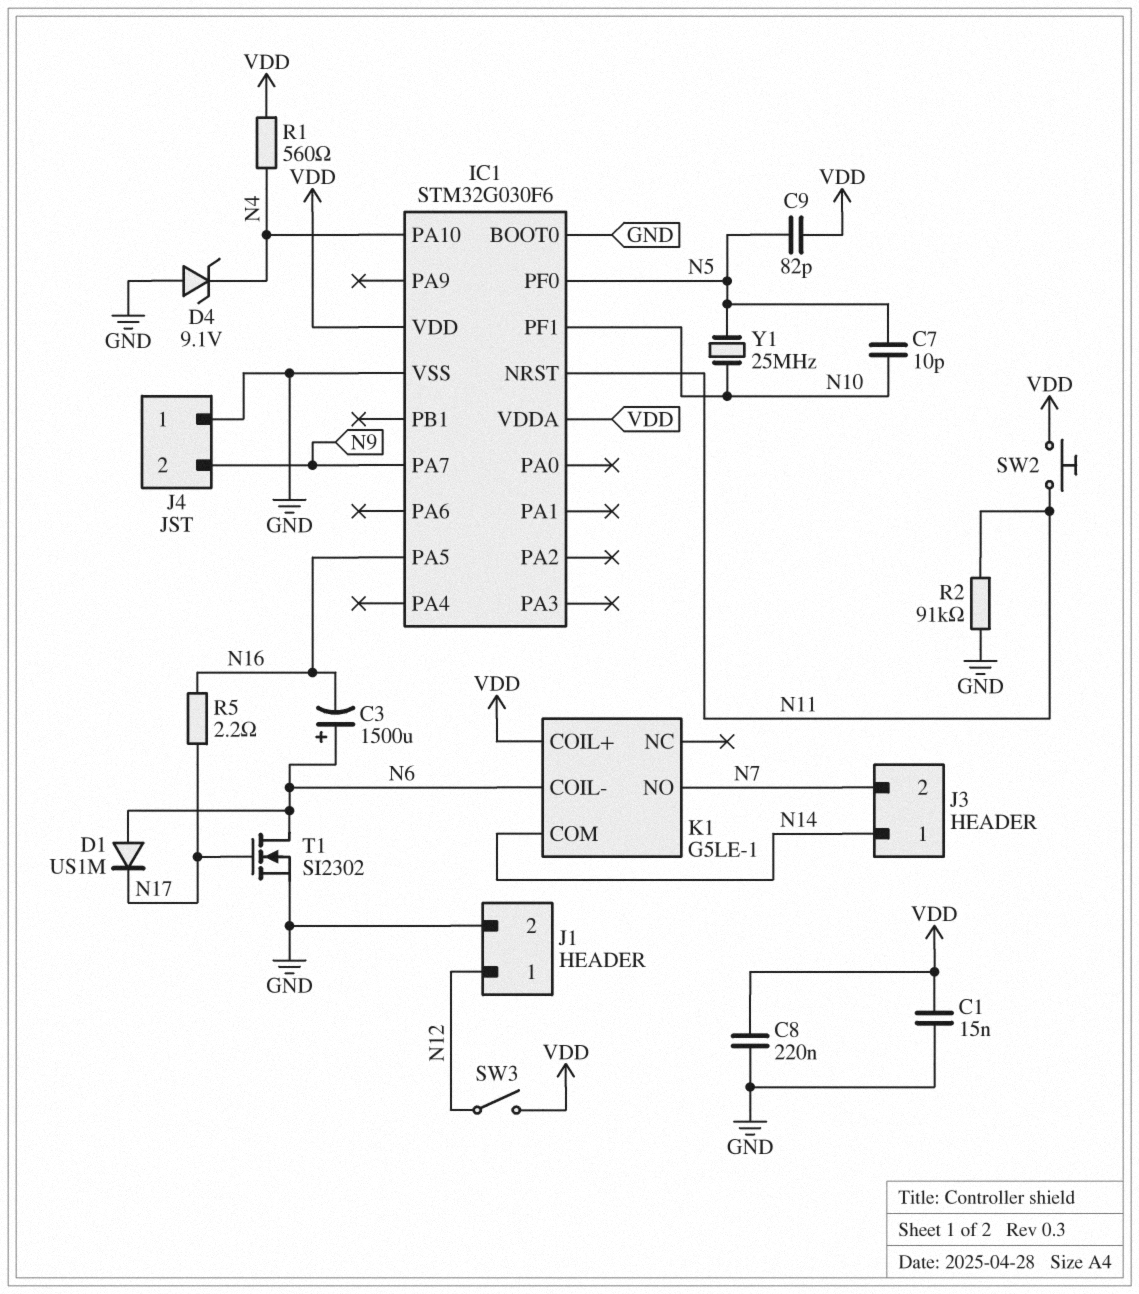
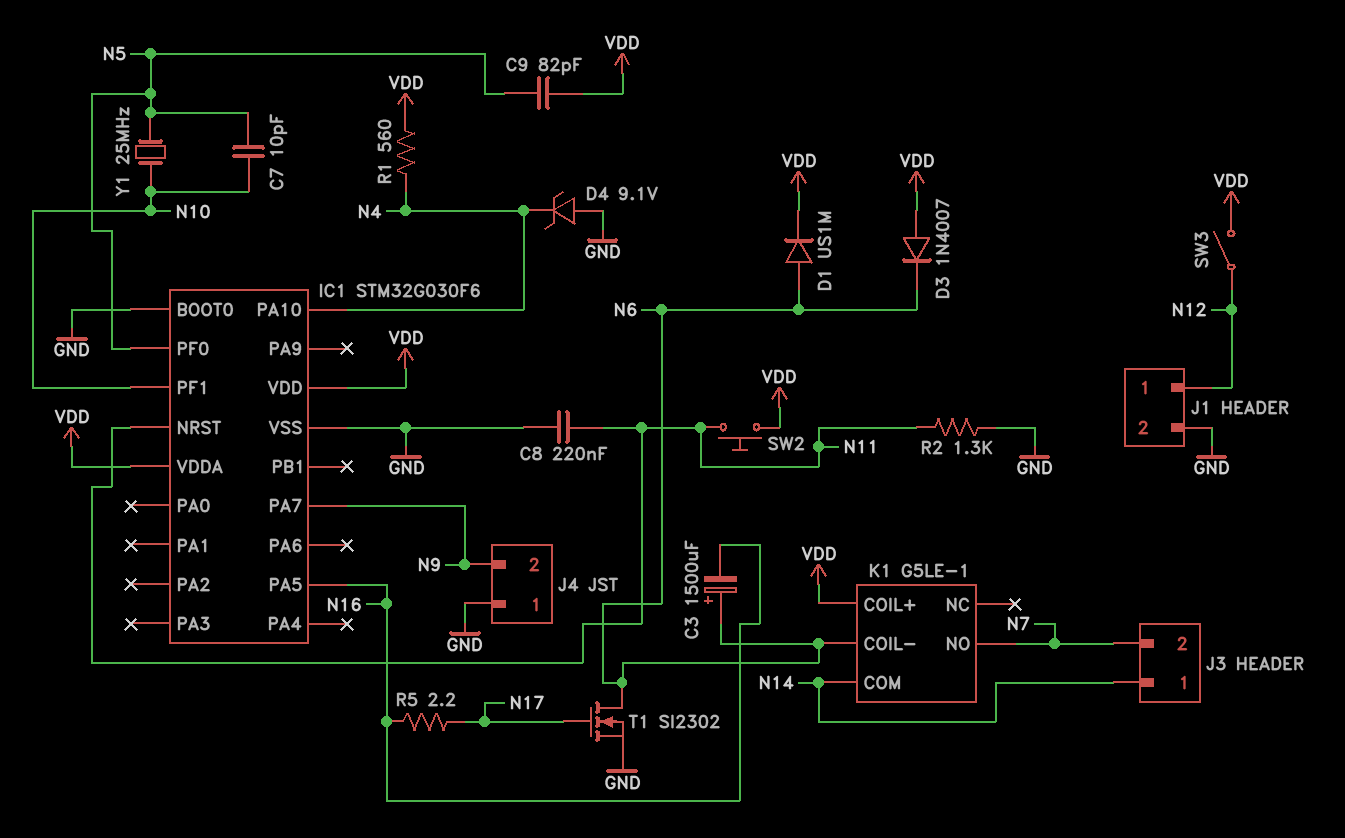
C1: 15nF (GND, VDD) -> none
C8: 220nF (GND, VDD) -> 220nF (GND, N11)
D1: diode US1M (A N6, K N17) -> diode US1M (A N6, K VDD)
D3: none -> diode 1N4007 (A VDD, K N6)
R2: 91k (GND, N11) -> 1.3k (GND, N11)

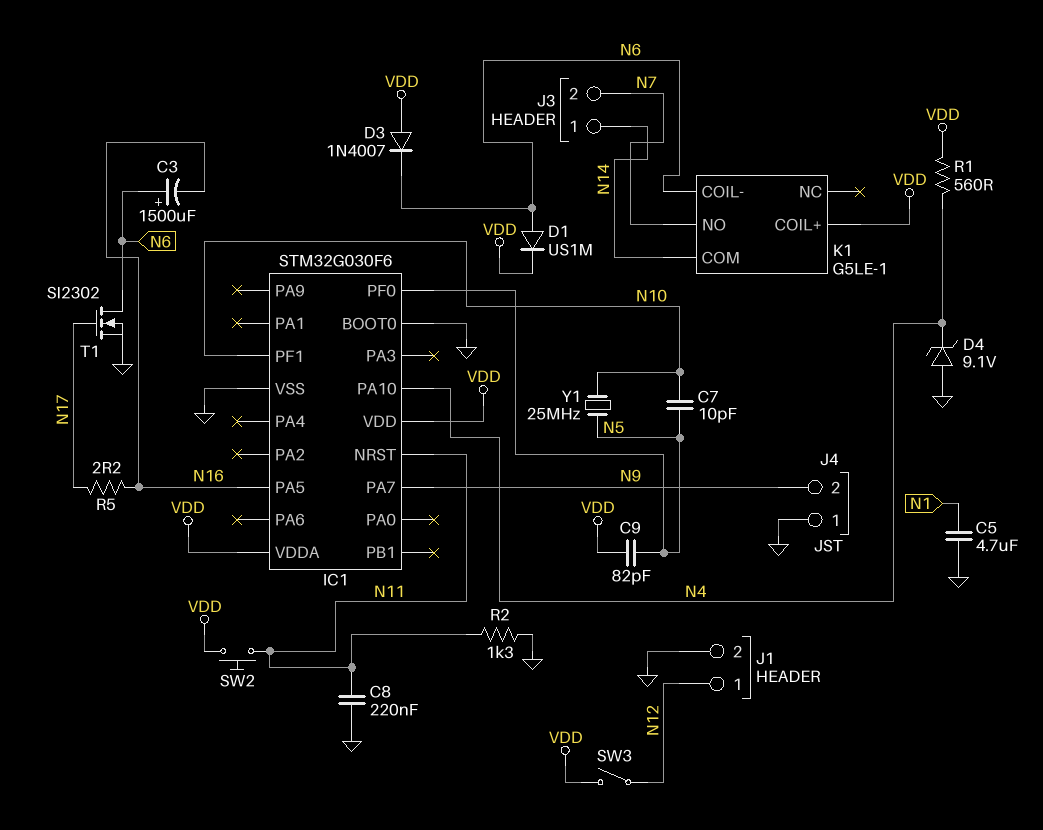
C5: none -> 4.7uF (GND, N1)

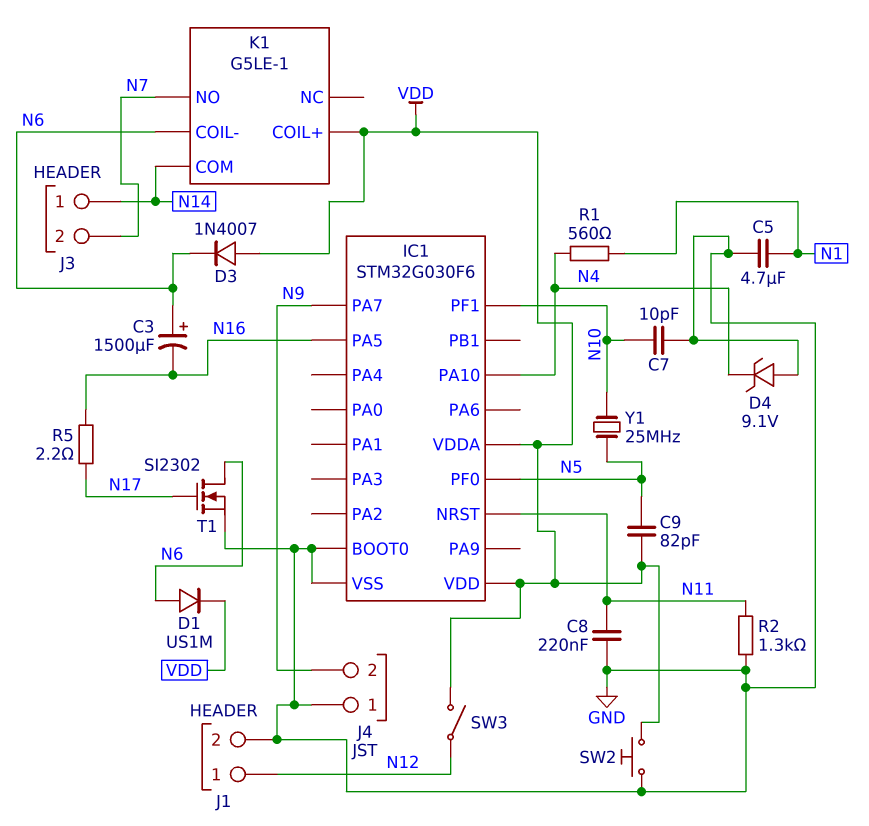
C7: 10pF (N5, N10) -> 10pF (GND, N10)
R1: 560 (N4, VDD) -> 560 (N1, N4)
SW2: button (N11, VDD) -> button (GND, VDD)

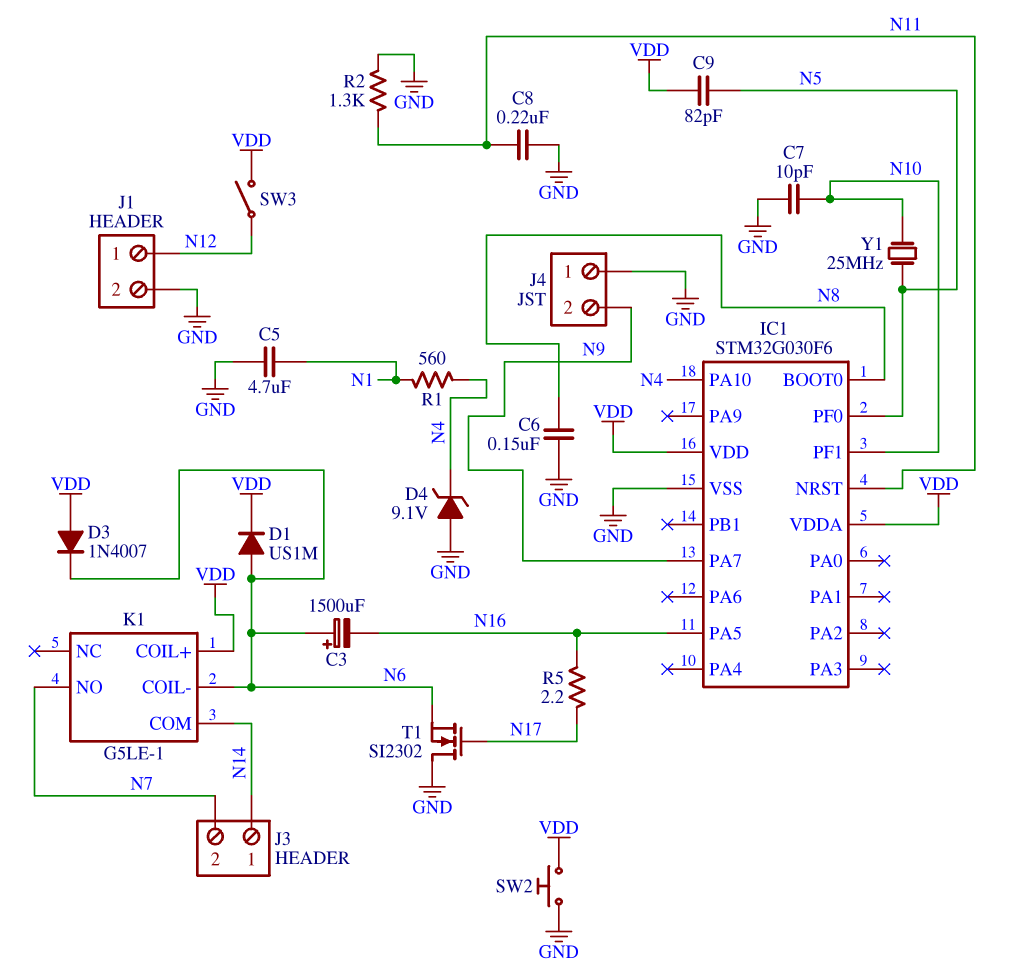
C6: none -> 150nF (GND, N8)
IC1 pin BOOT0: GND -> N8
T1: NMOS SI2302 (G N17, D N6, S GND) -> NMOS SI2302 (G N17, D GND, S N6)

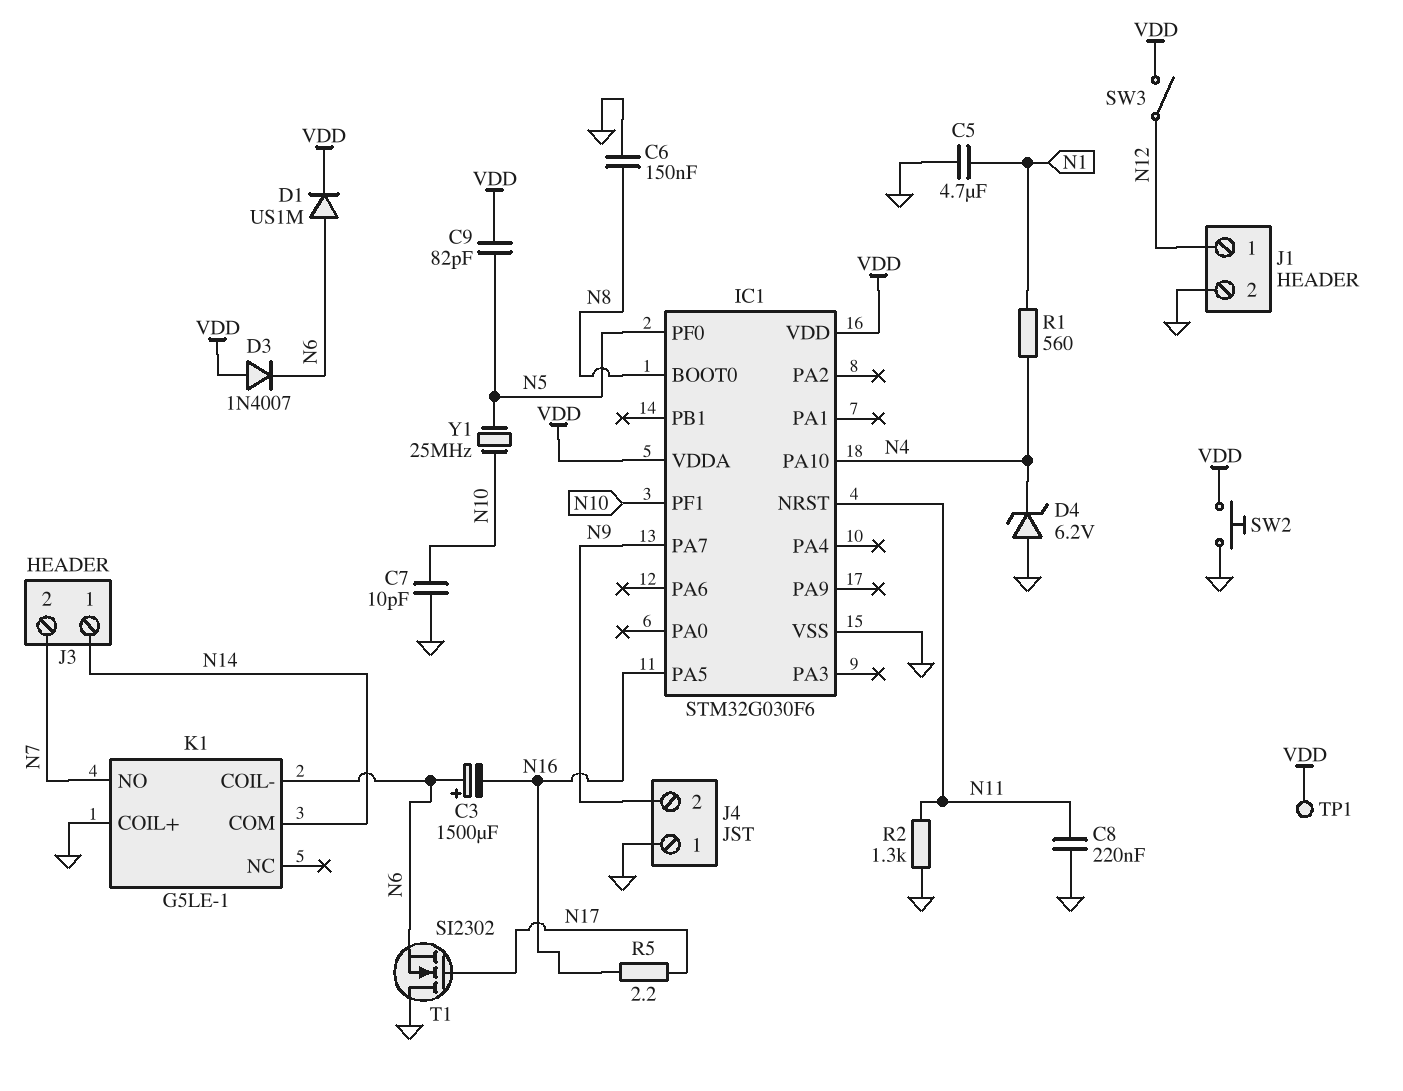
D4: zener 9.1V (A GND, K N4) -> zener 6.2V (A GND, K N4)
K1 pin COIL+: VDD -> GND
TP1: none -> test point (VDD)

